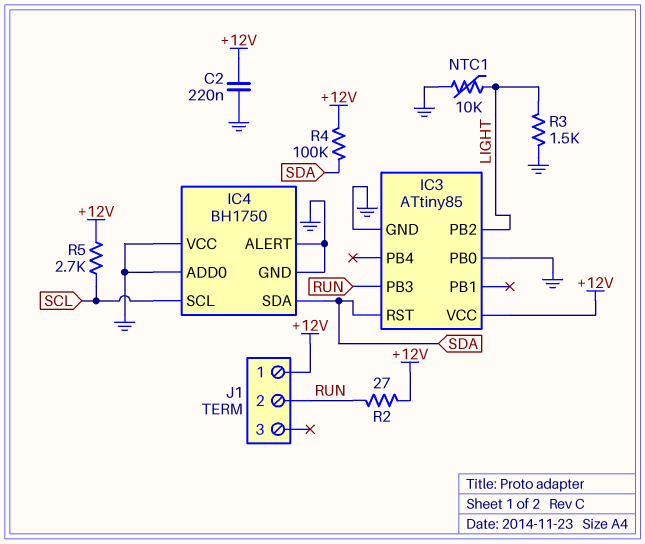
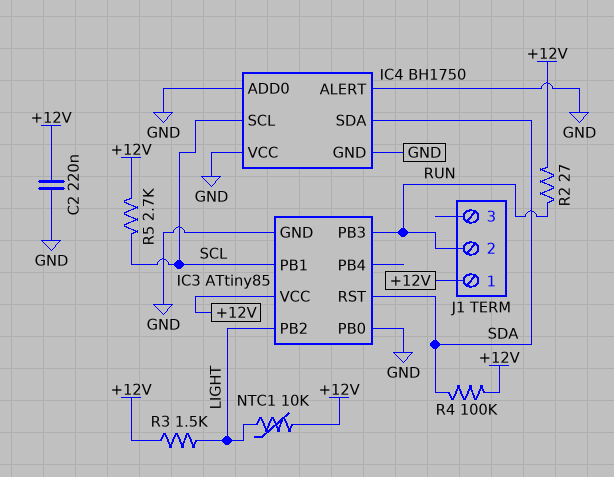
IC3 pin PB1: none -> SCL
NTC1: 10k (GND, LIGHT) -> 10k (+12V, LIGHT)
R3: 1.5k (GND, LIGHT) -> 1.5k (+12V, LIGHT)

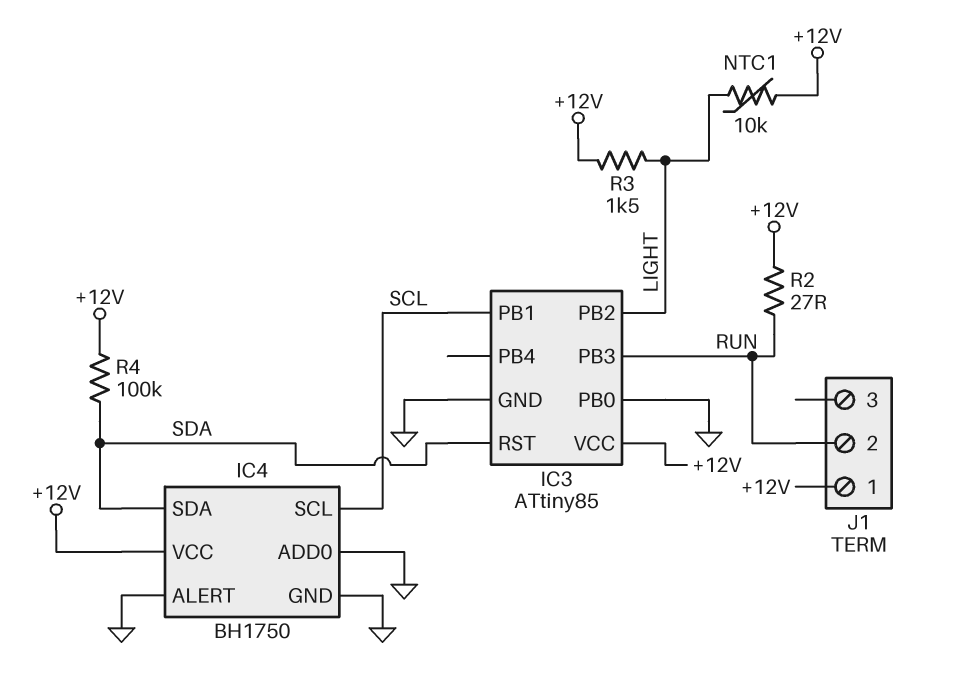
C2: 220nF (+12V, GND) -> none
IC4 pin VCC: GND -> +12V
R5: 2.7k (+12V, SCL) -> none

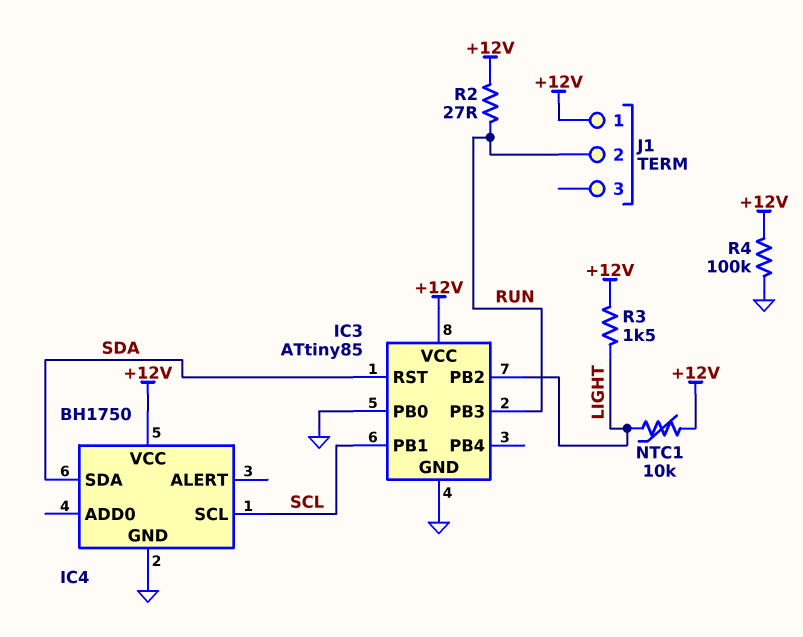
IC4 pin ADD0: GND -> none
IC4 pin ALERT: GND -> none
R4: 100k (+12V, SDA) -> 100k (+12V, GND)

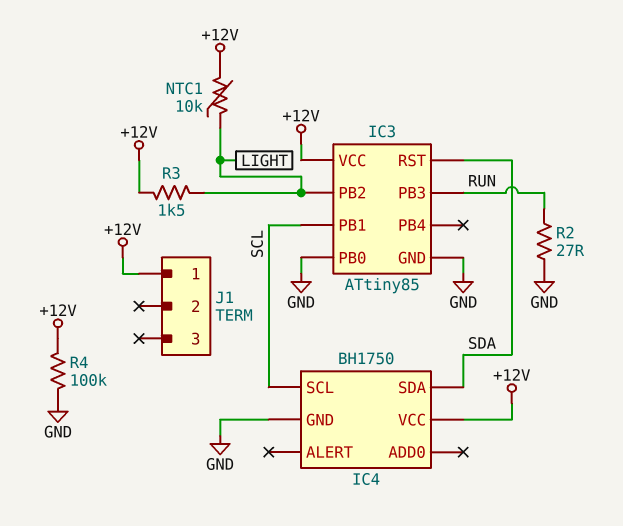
J1 pin 2: RUN -> none
R2: 27 (+12V, RUN) -> 27 (GND, RUN)

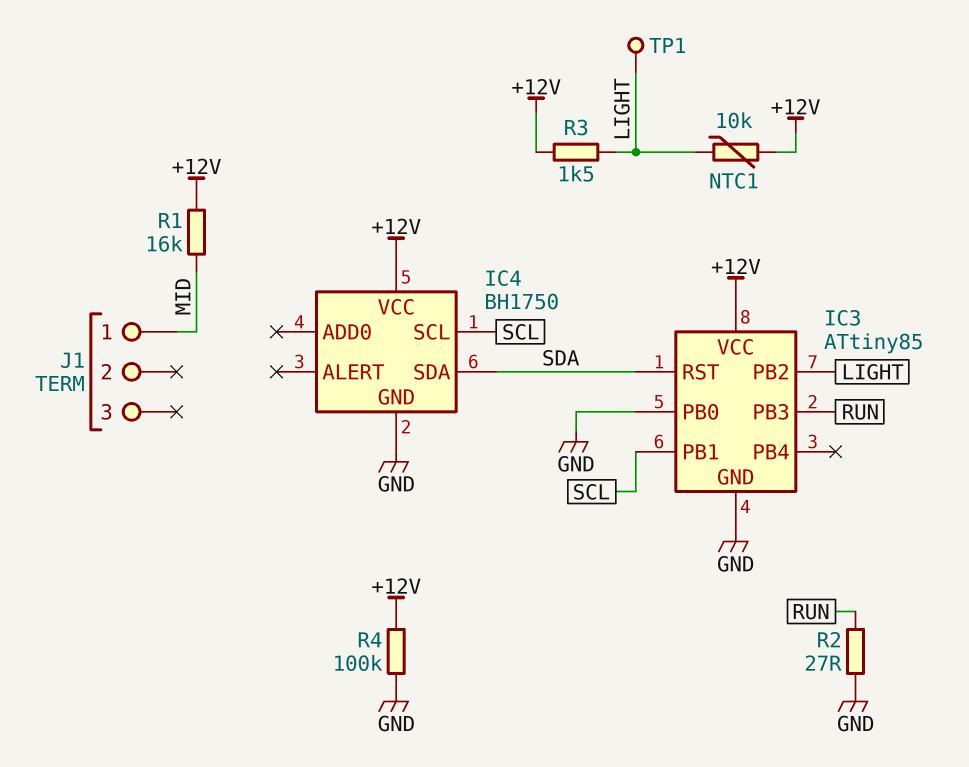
J1 pin 1: +12V -> MID
R1: none -> 16k (+12V, MID)
TP1: none -> test point (LIGHT)

